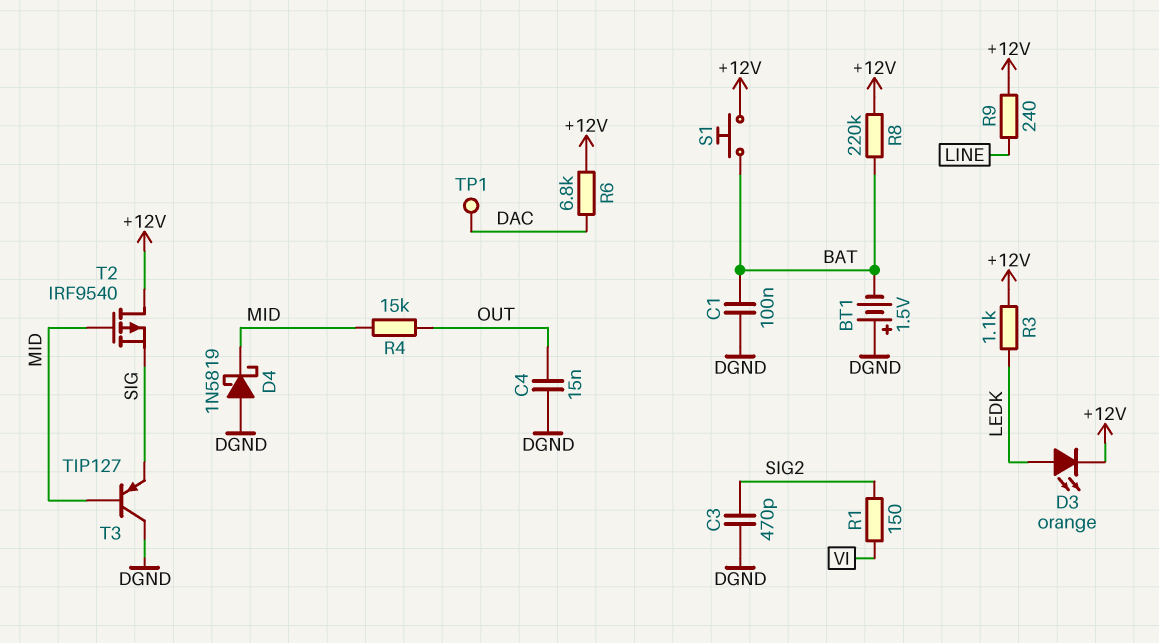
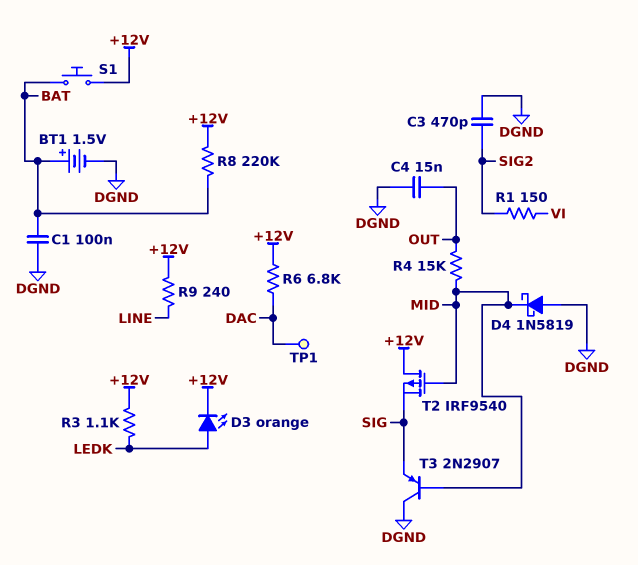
BT1: 1.5V (plus DGND, minus BAT) -> 1.5V (plus BAT, minus DGND)
T3: PNP TIP127 (B MID, C DGND, E SIG) -> PNP 2N2907 (B MID, C DGND, E SIG)

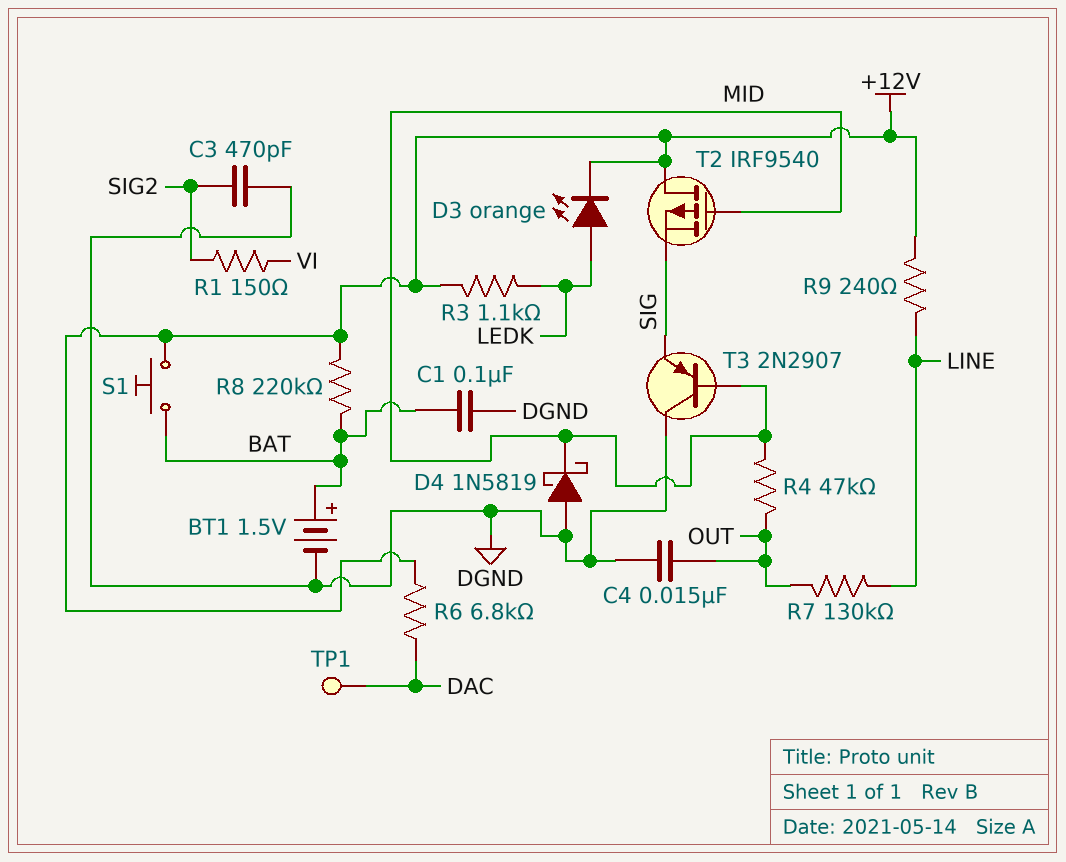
R4: 15k (MID, OUT) -> 47k (MID, OUT)
R7: none -> 130k (LINE, OUT)

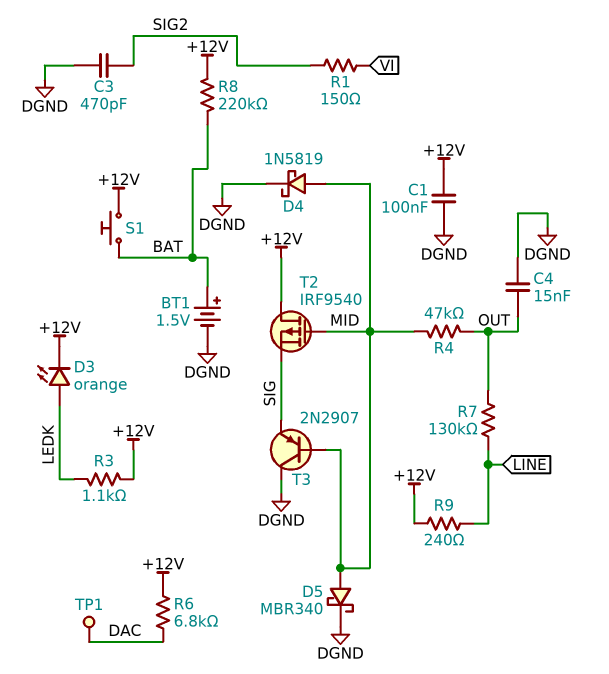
C1: 100nF (BAT, DGND) -> 100nF (+12V, DGND)
D4: schottky 1N5819 (A DGND, K MID) -> schottky 1N5819 (A MID, K DGND)
D5: none -> schottky MBR340 (A MID, K DGND)

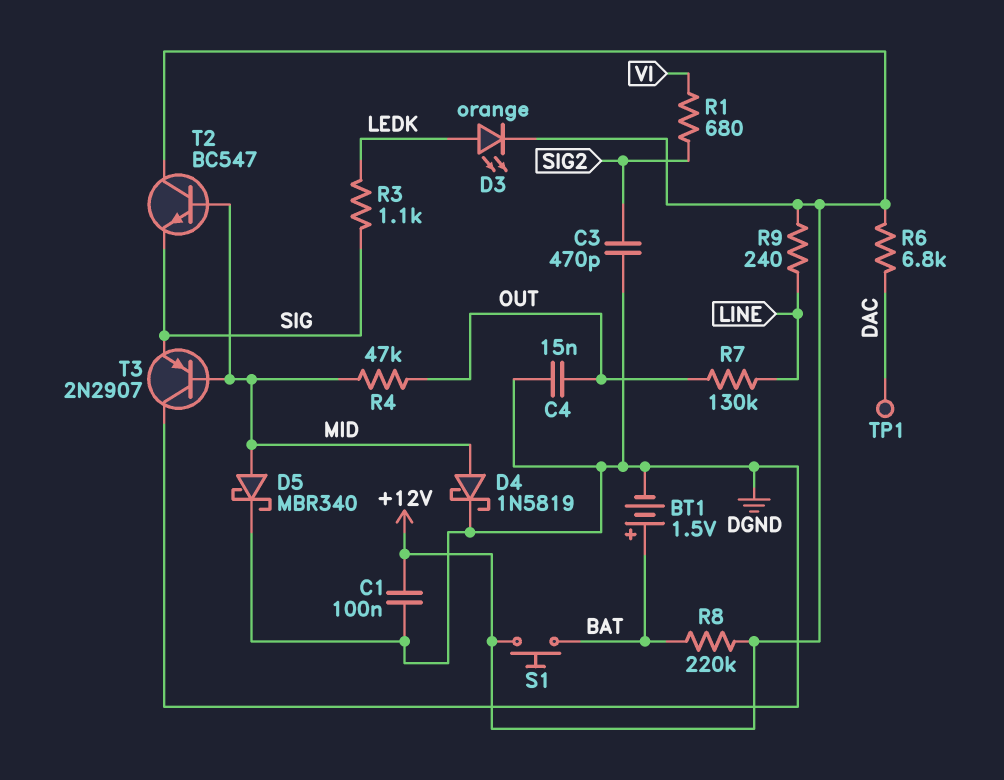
R1: 150 (SIG2, VI) -> 680 (SIG2, VI)
R3: 1.1k (+12V, LEDK) -> 1.1k (LEDK, SIG)
T2: PMOS IRF9540 (G MID, D +12V, S SIG) -> NPN BC547 (B MID, C +12V, E SIG)

